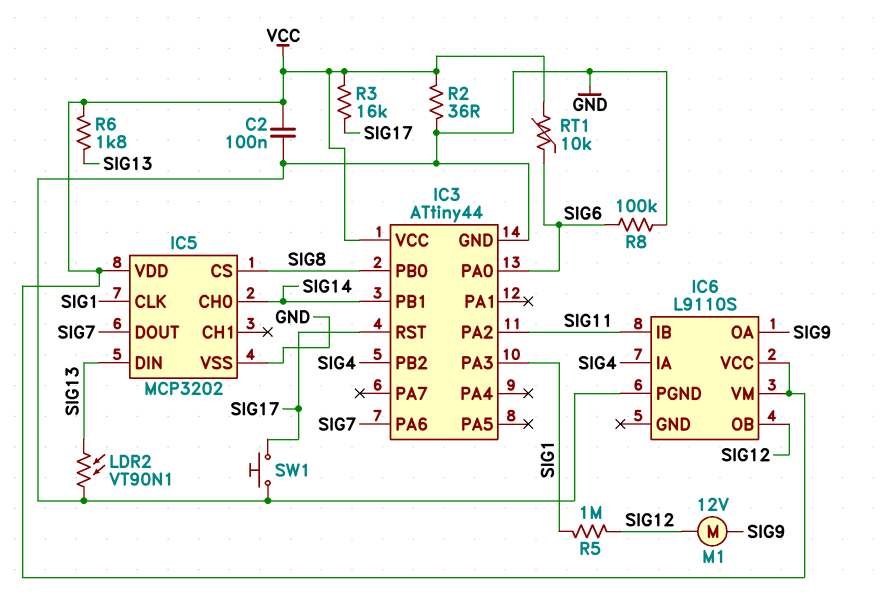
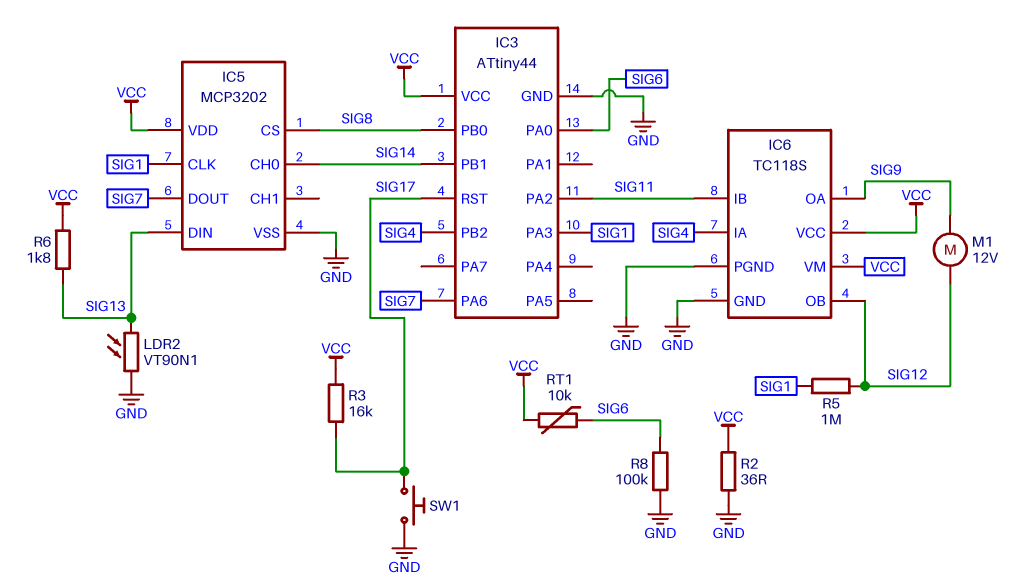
C2: 100nF (GND, VCC) -> none
IC6: L9110S -> TC118S
IC6 pin GND: none -> GND

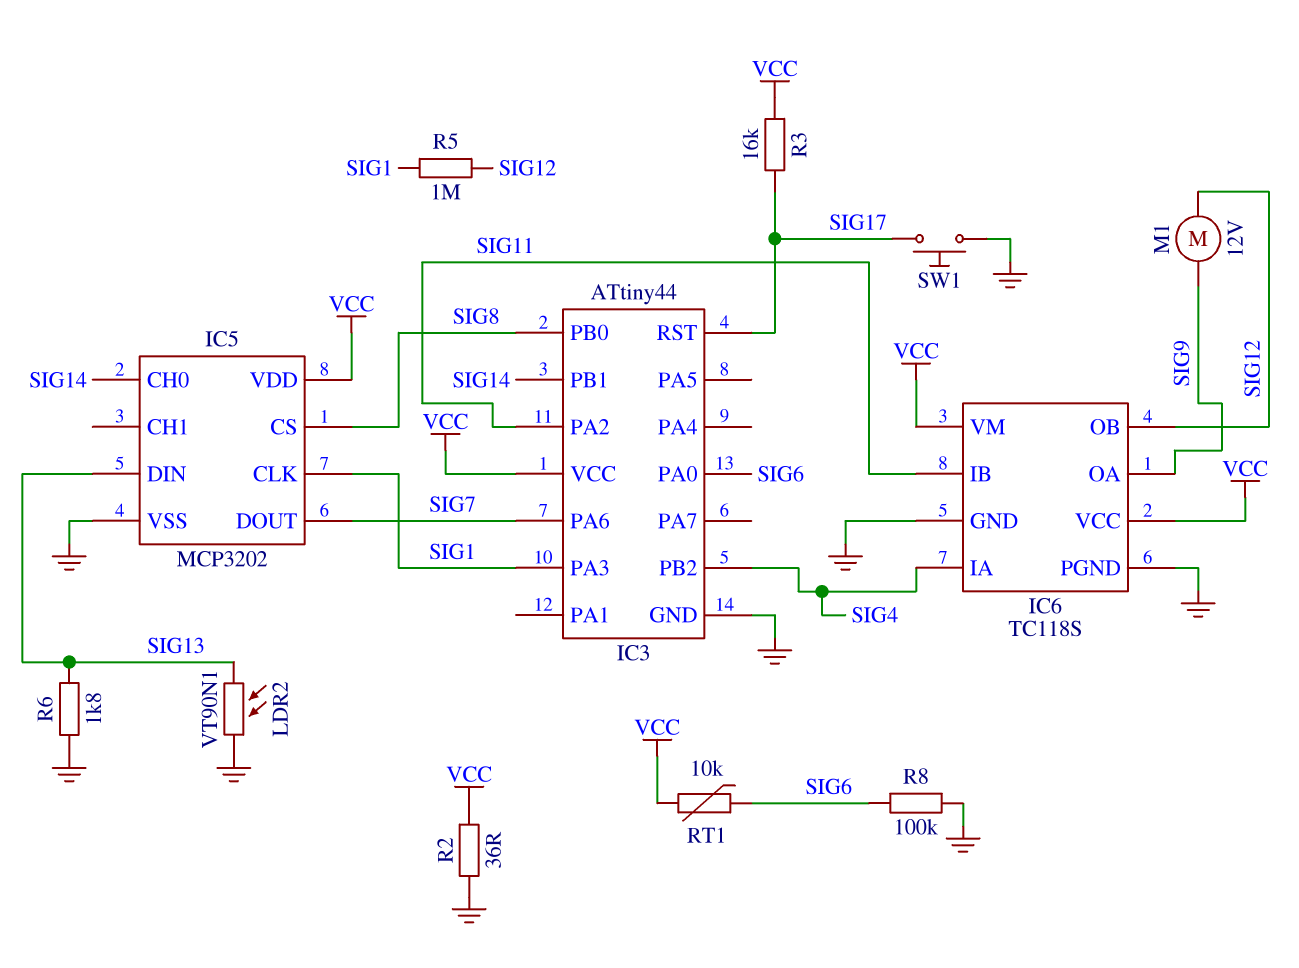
R6: 1.8k (SIG13, VCC) -> 1.8k (GND, SIG13)

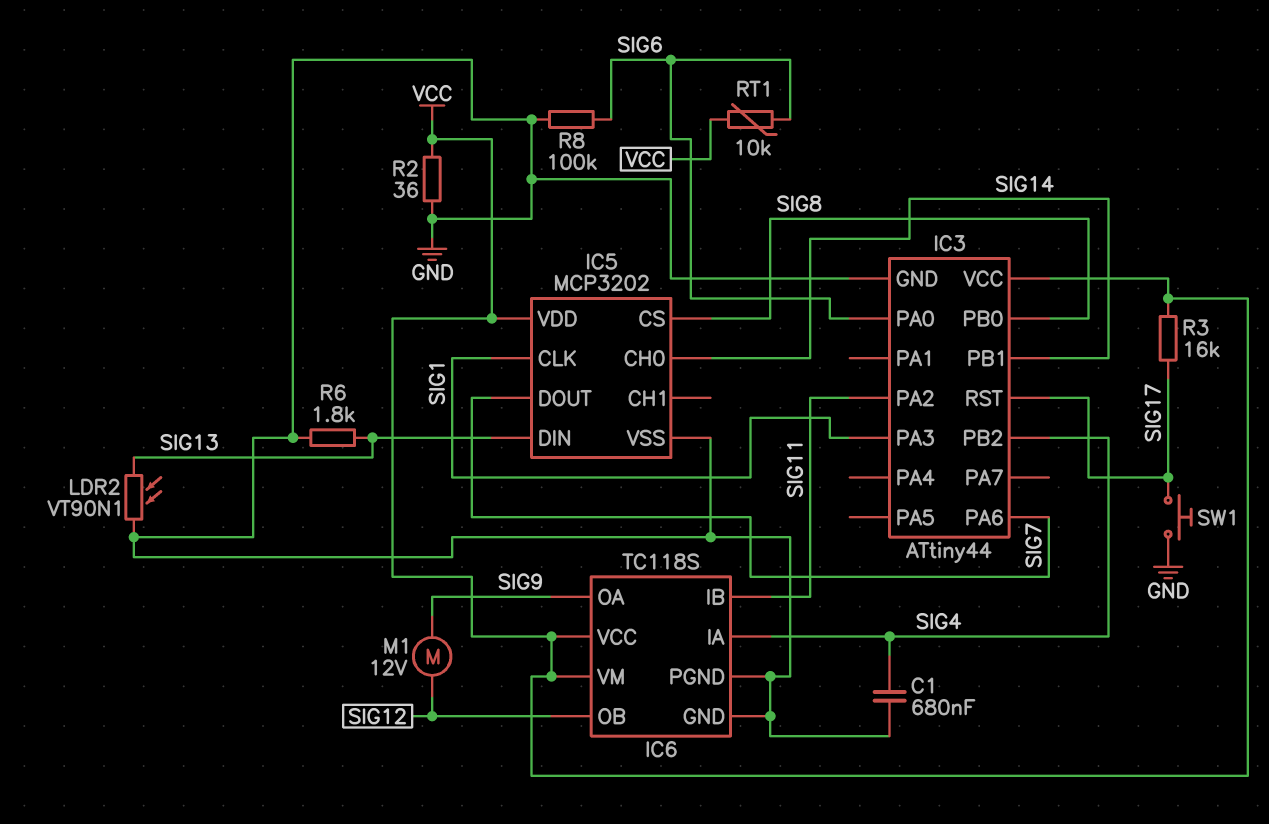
C1: none -> 680nF (GND, SIG4)
R5: 1M (SIG1, SIG12) -> none

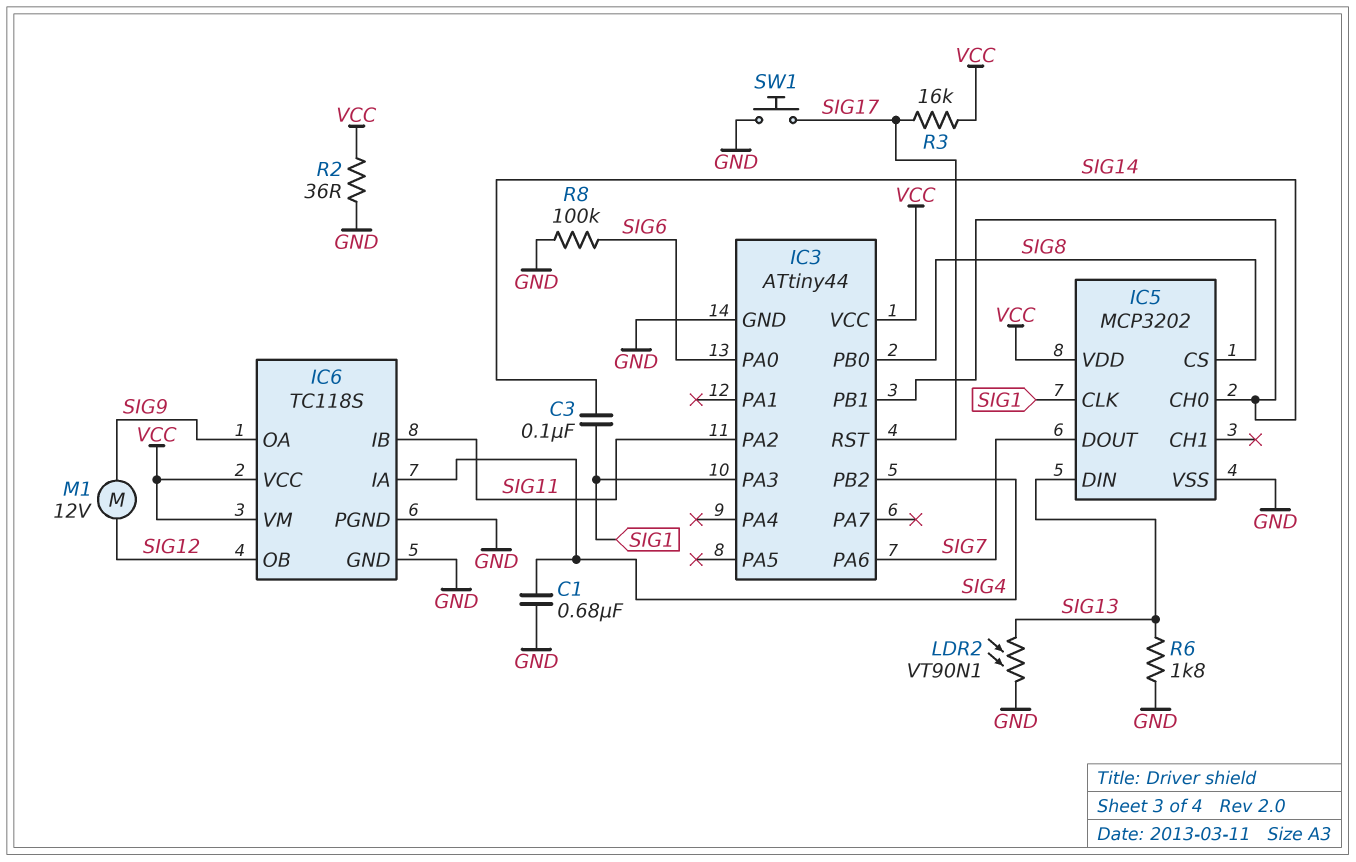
C3: none -> 100nF (SIG1, SIG14)
RT1: 10k (SIG6, VCC) -> none

